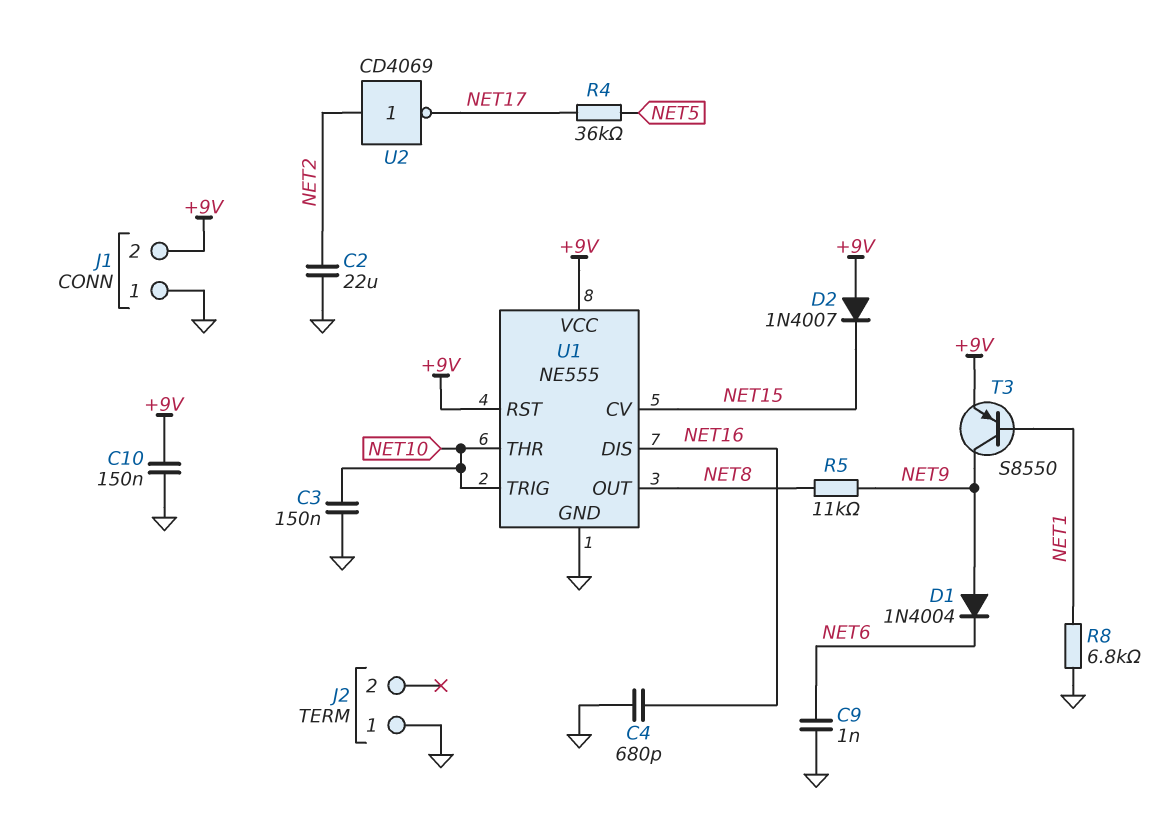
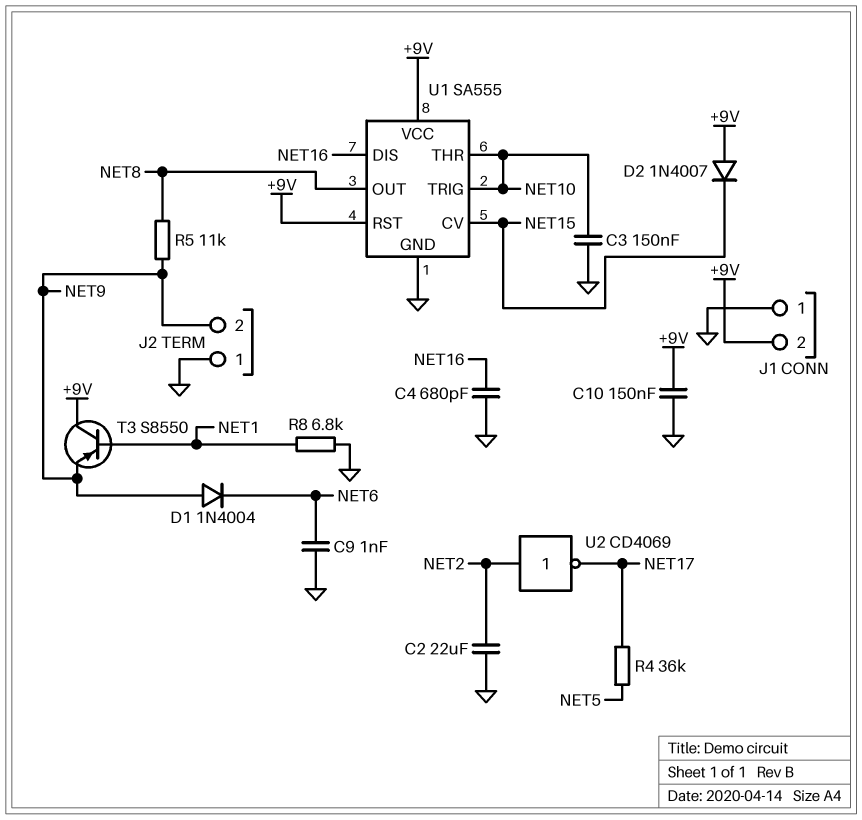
J2 pin 2: none -> NET9
T3: PNP S8550 (B NET1, C NET9, E +9V) -> PNP S8550 (B NET1, C +9V, E NET9)
U1: NE555 -> SA555

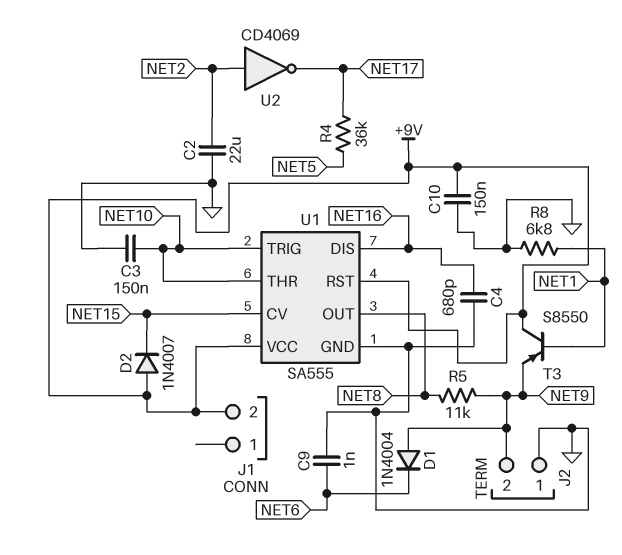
J1 pin 1: GND -> none

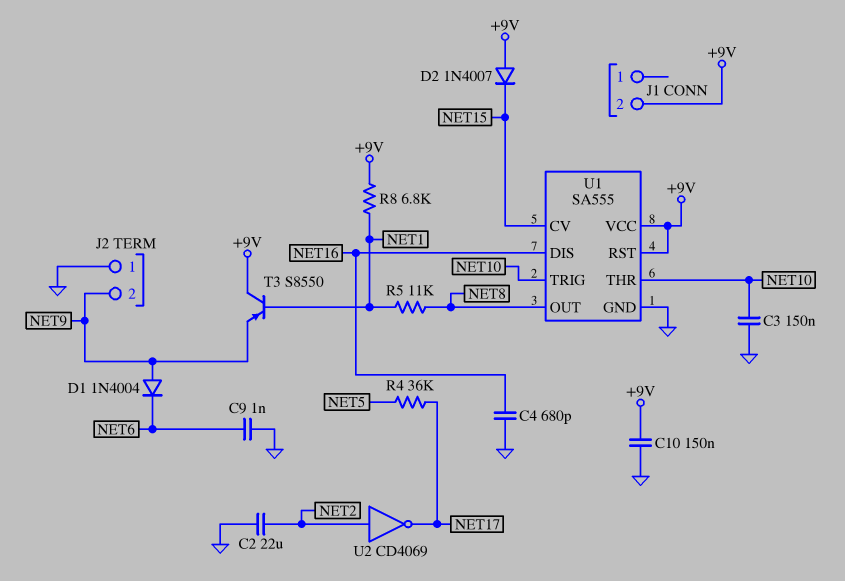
R5: 11k (NET8, NET9) -> 11k (NET1, NET8)
R8: 6.8k (GND, NET1) -> 6.8k (+9V, NET1)

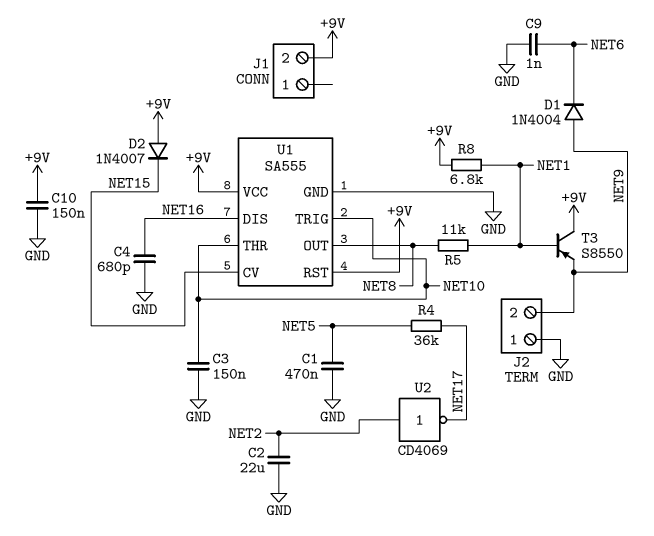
C1: none -> 470nF (GND, NET5)

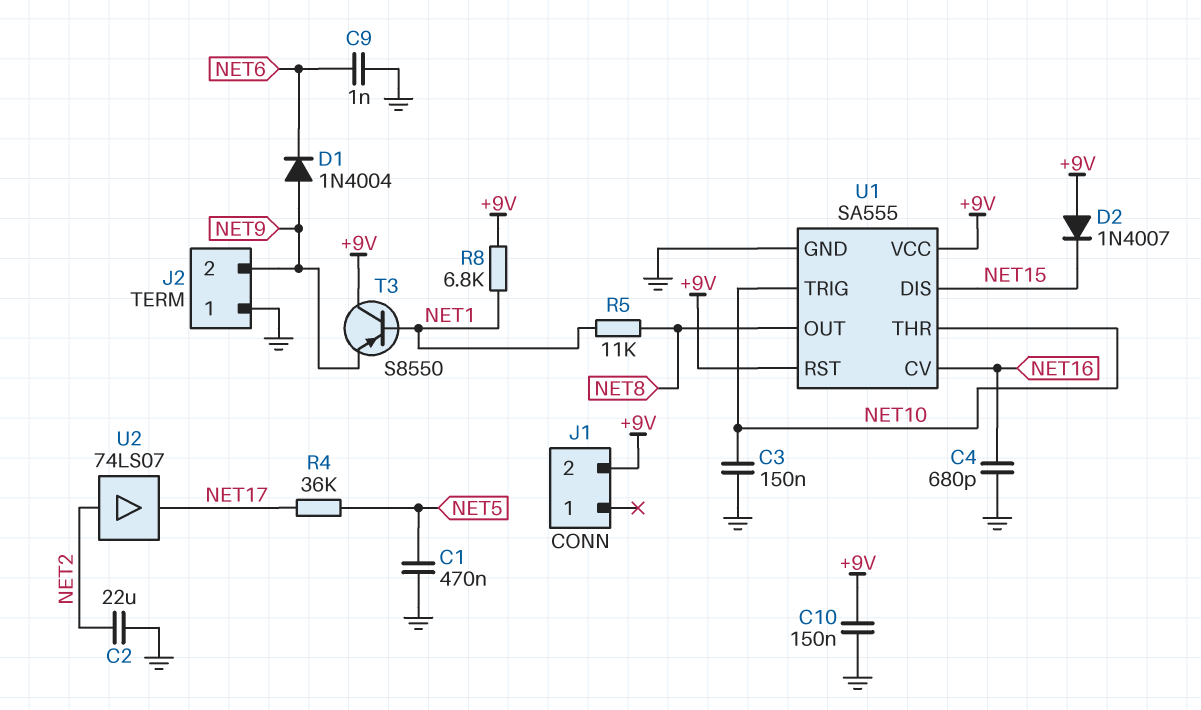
U1 pin CV: NET15 -> NET16
U1 pin DIS: NET16 -> NET15
U2: NOT CD4069 (in NET2, out NET17) -> buffer 74LS07 (in NET2, out NET17)

